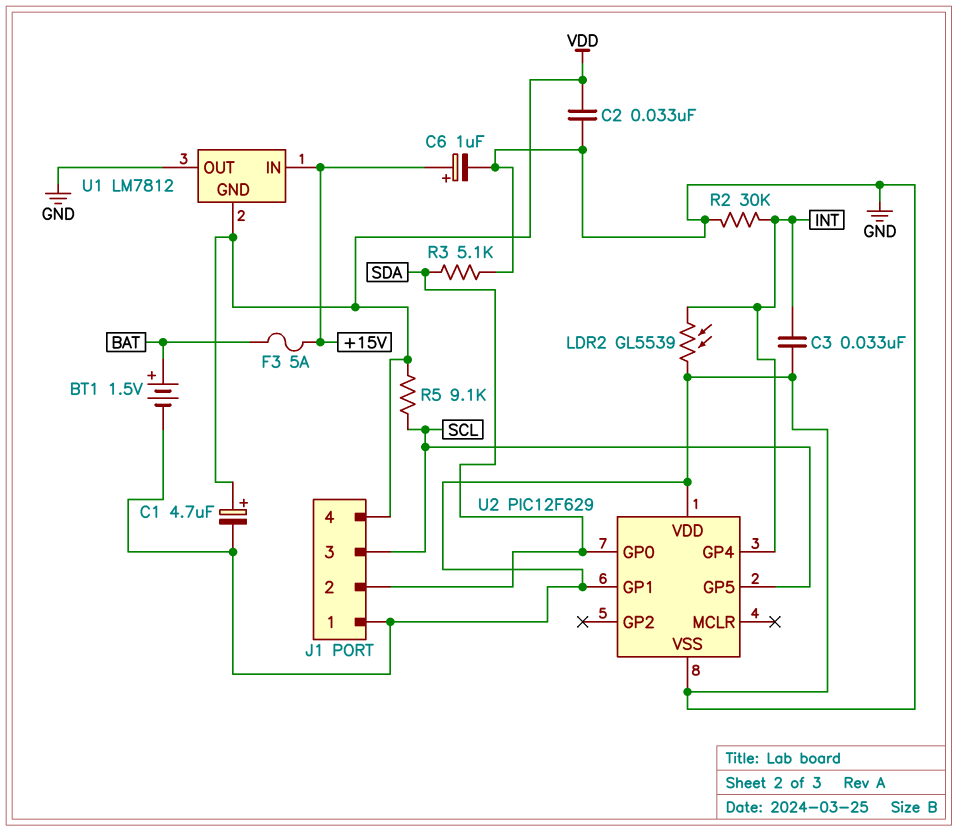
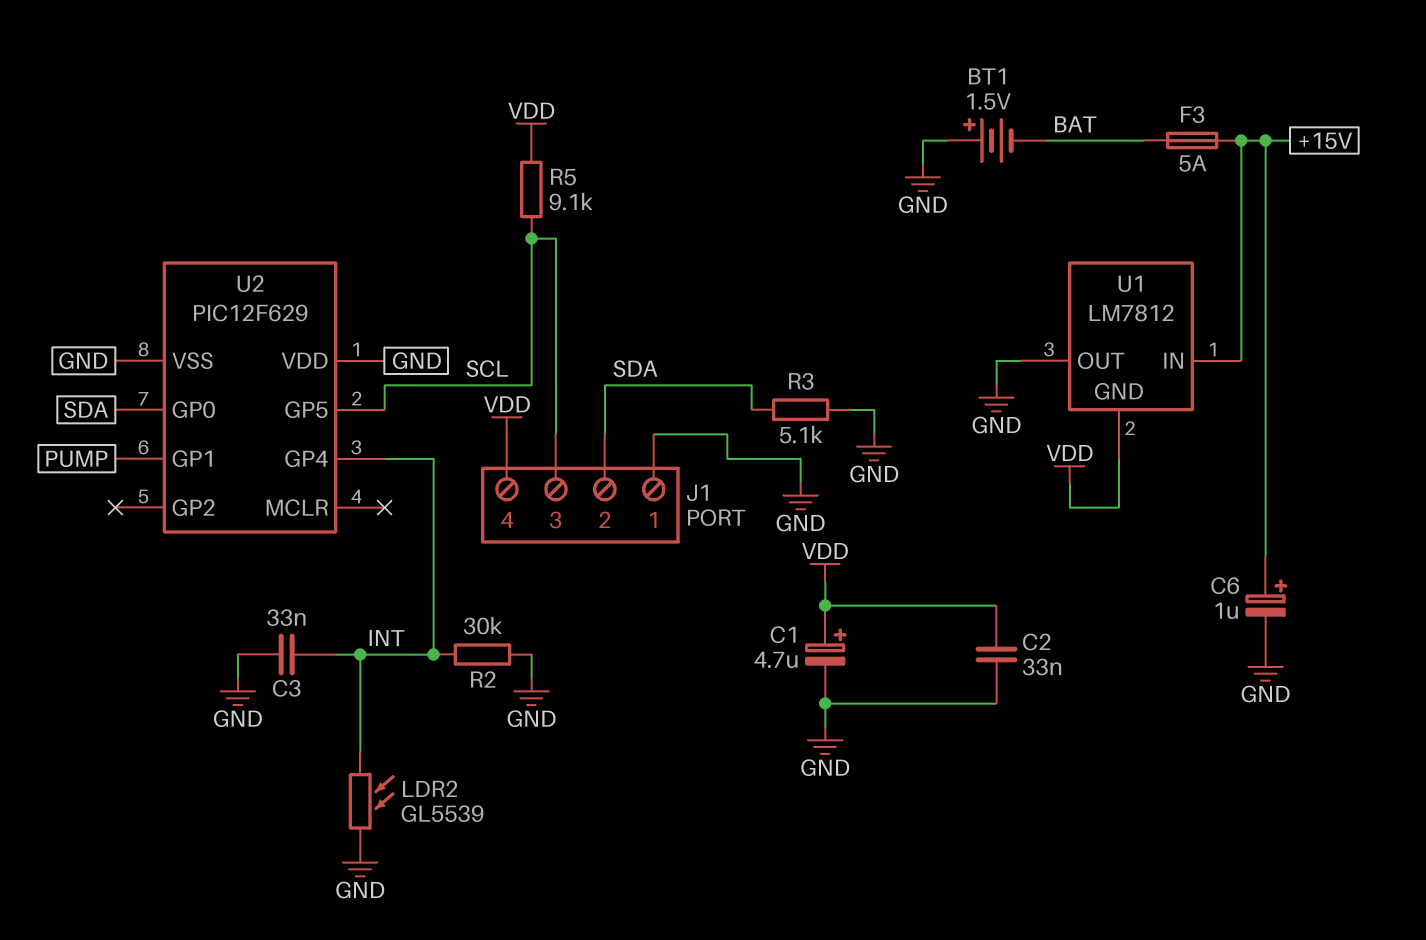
BT1: 1.5V (plus BAT, minus GND) -> 1.5V (plus GND, minus BAT)
U2 pin GP1: GND -> PUMP

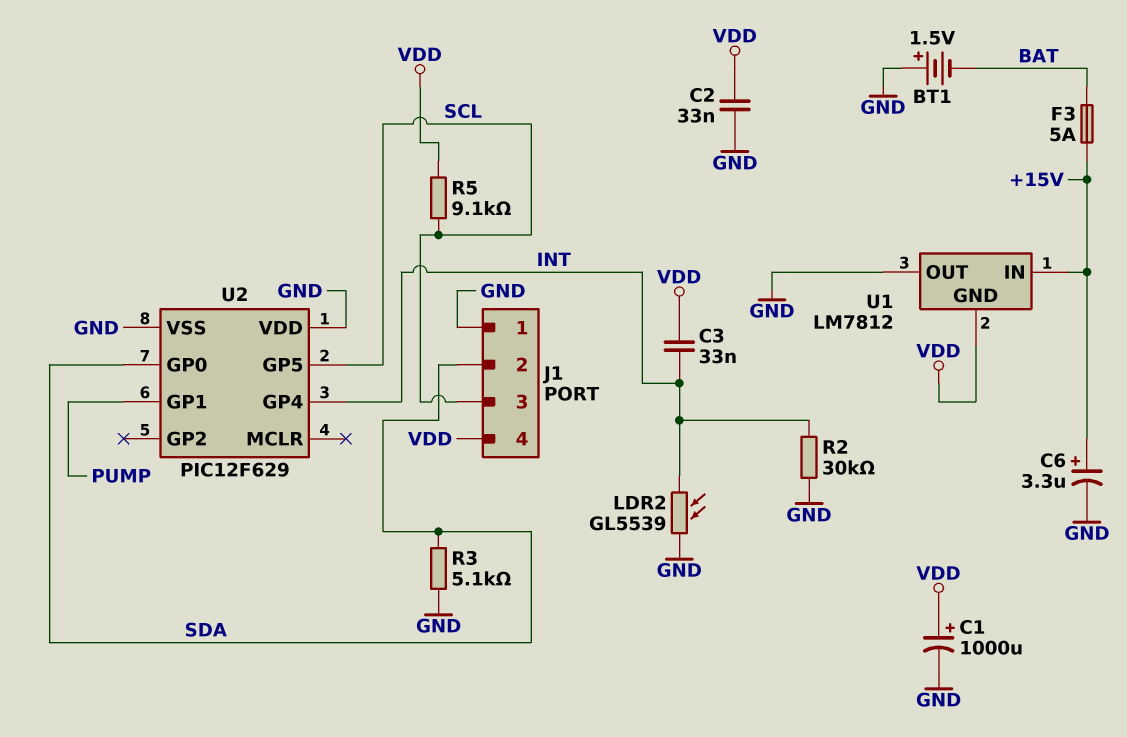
C1: 4.7uF (plus VDD, minus GND) -> 1000uF (plus VDD, minus GND)
C3: 33nF (GND, INT) -> 33nF (INT, VDD)
C6: 1uF (plus +15V, minus GND) -> 3.3uF (plus +15V, minus GND)

